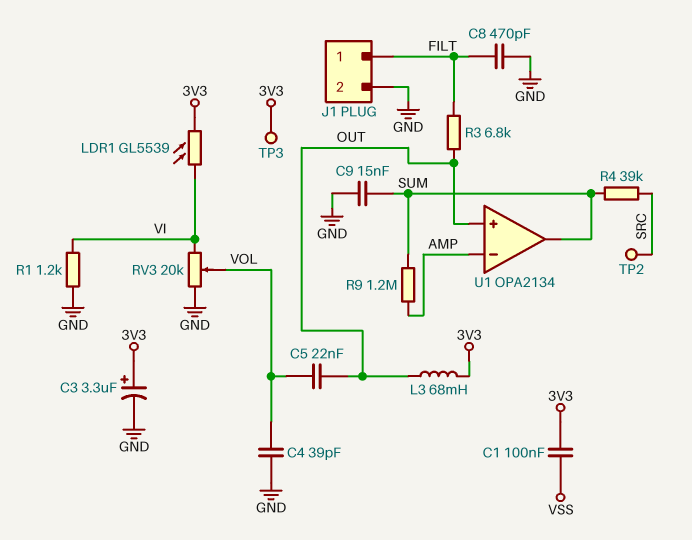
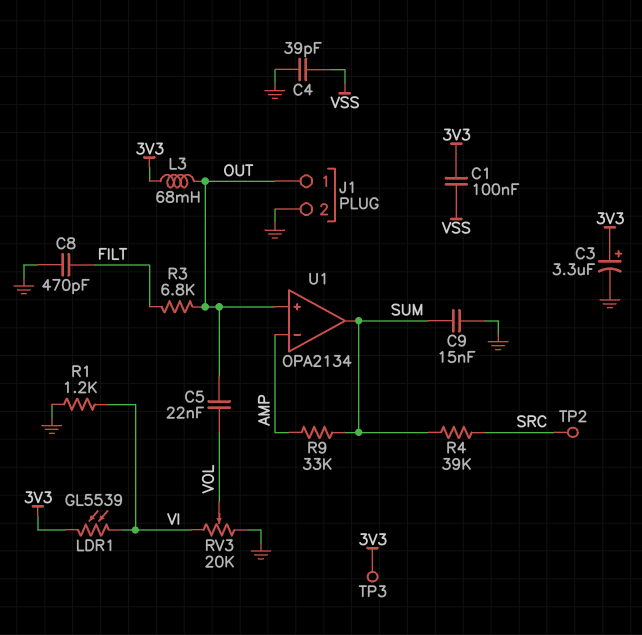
C4: 39pF (GND, VOL) -> 39pF (GND, VSS)
J1 pin 1: FILT -> OUT
R9: 1.2M (AMP, SUM) -> 33k (AMP, SUM)

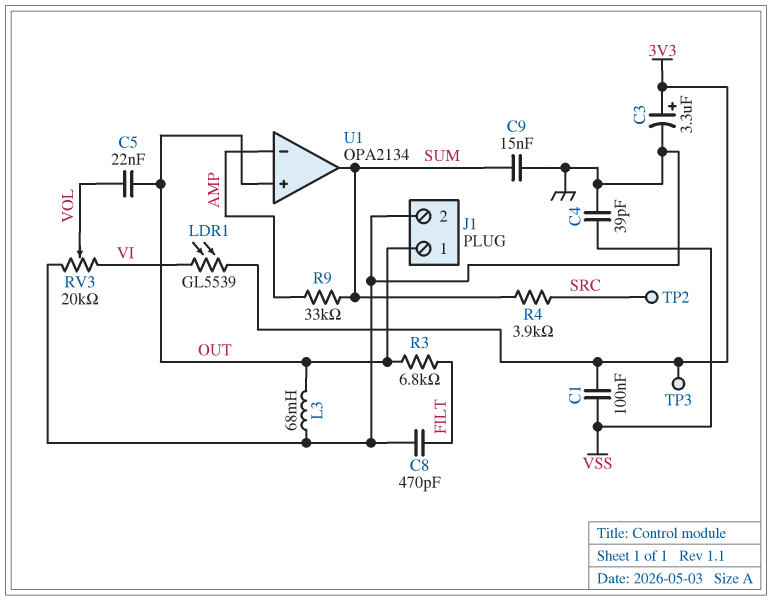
L3: 68mH (3V3, OUT) -> 68mH (GND, OUT)
R1: 1.2k (GND, VI) -> none
R4: 39k (SRC, SUM) -> 3.9k (SRC, SUM)

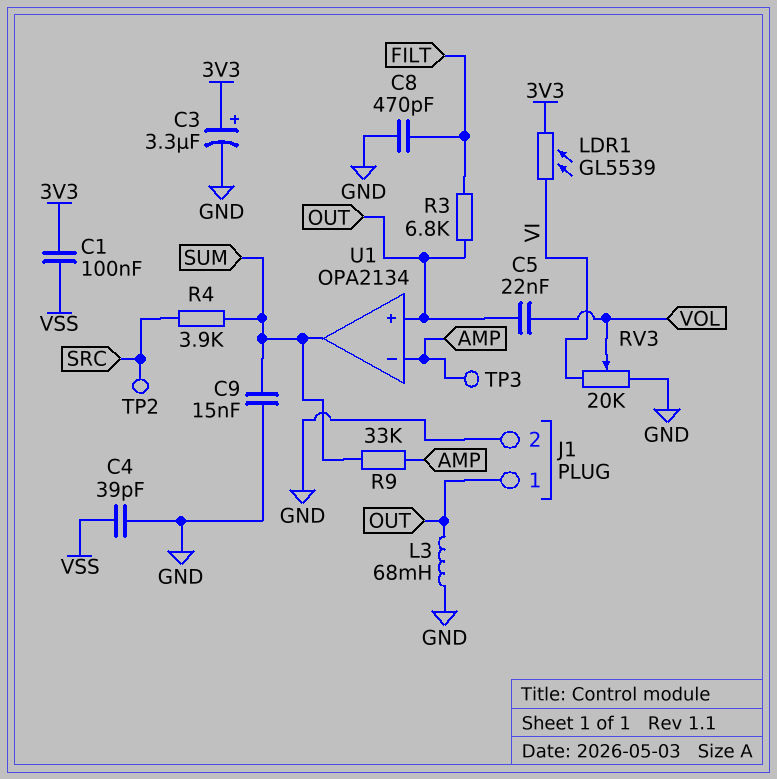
TP3: test point (3V3) -> test point (AMP)

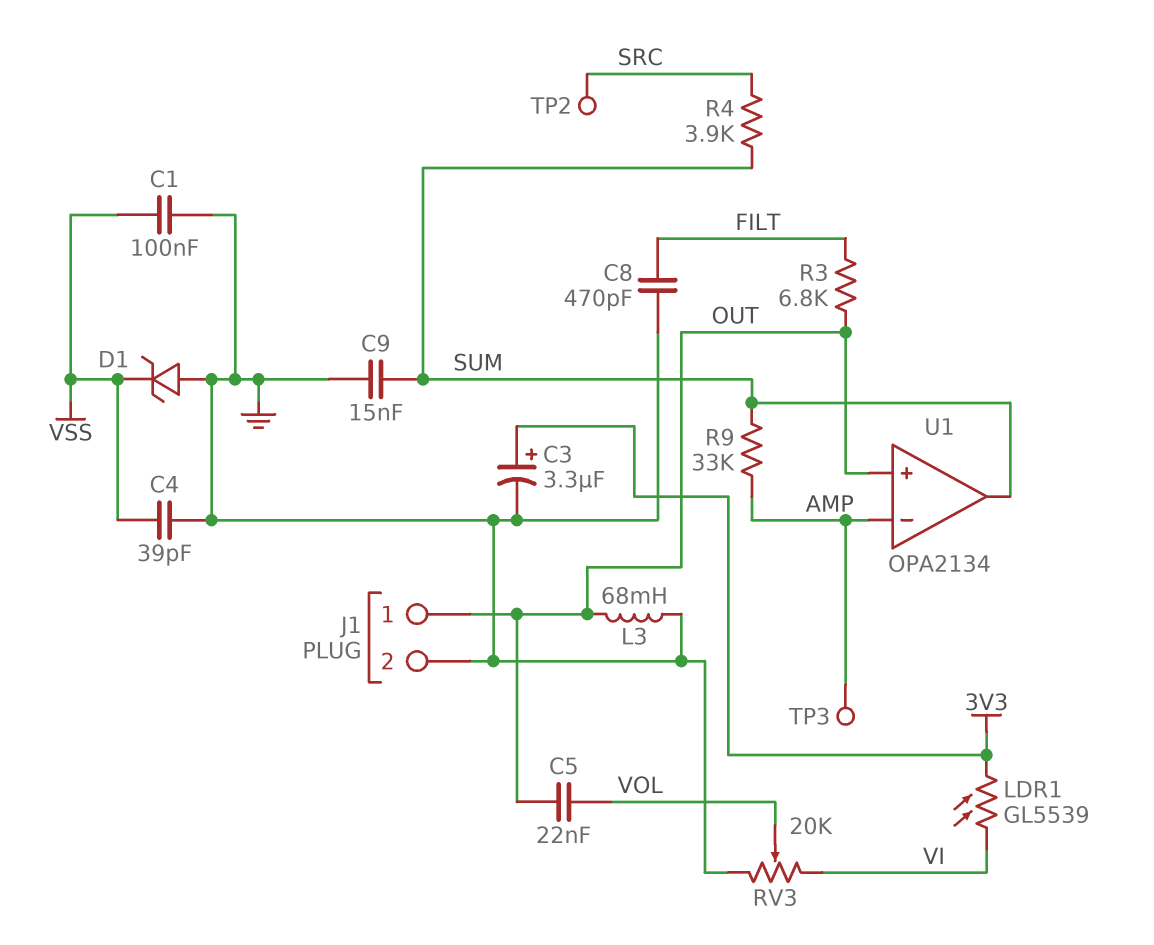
C1: 100nF (3V3, VSS) -> 100nF (GND, VSS)
D1: none -> zener (A GND, K VSS)

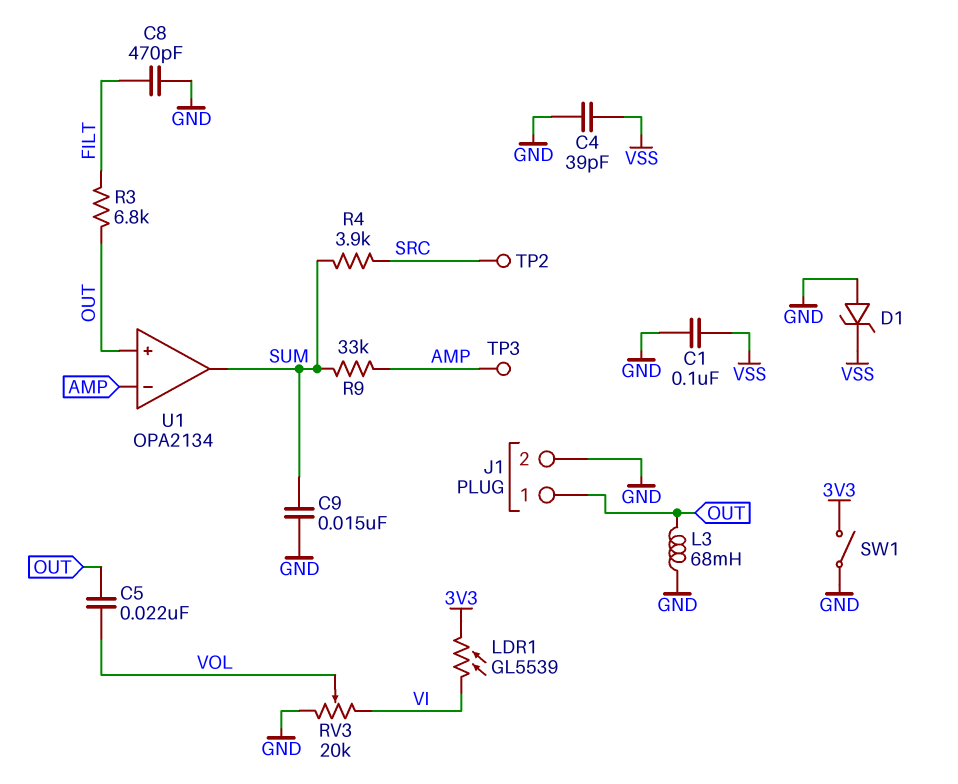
C3: 3.3uF (plus 3V3, minus GND) -> none
SW1: none -> switch (3V3, GND)

